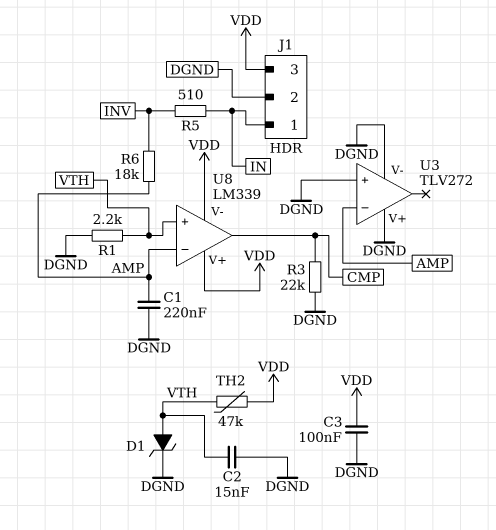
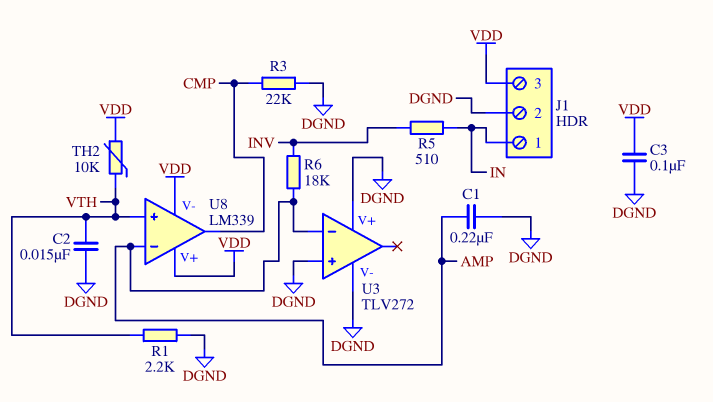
D1: zener (A VTH, K DGND) -> none
TH2: 47k (VDD, VTH) -> 10k (VDD, VTH)

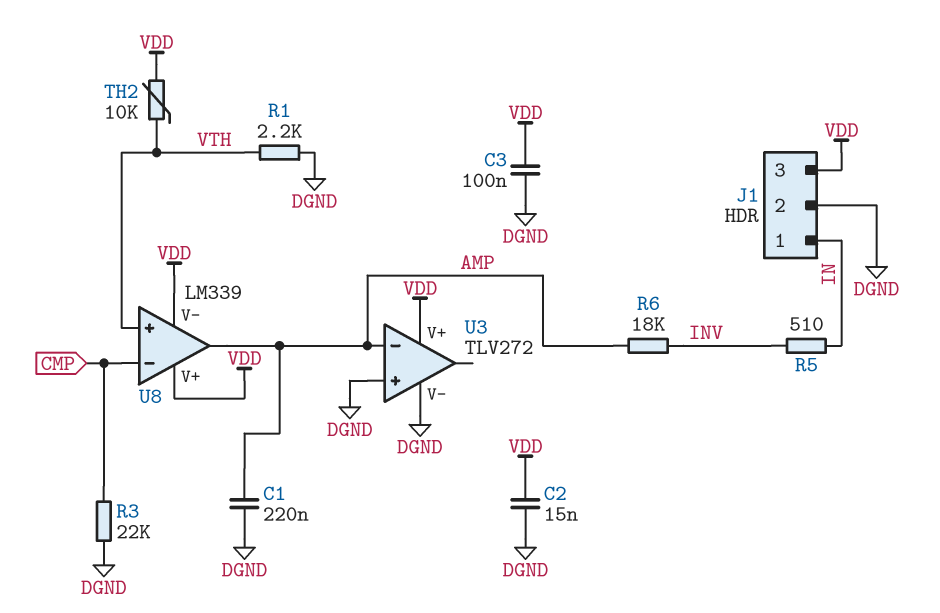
C2: 15nF (DGND, VTH) -> 15nF (DGND, VDD)
U3 pin V+: DGND -> VDD
U8 pin in-: AMP -> CMP
U8 pin out: CMP -> AMP

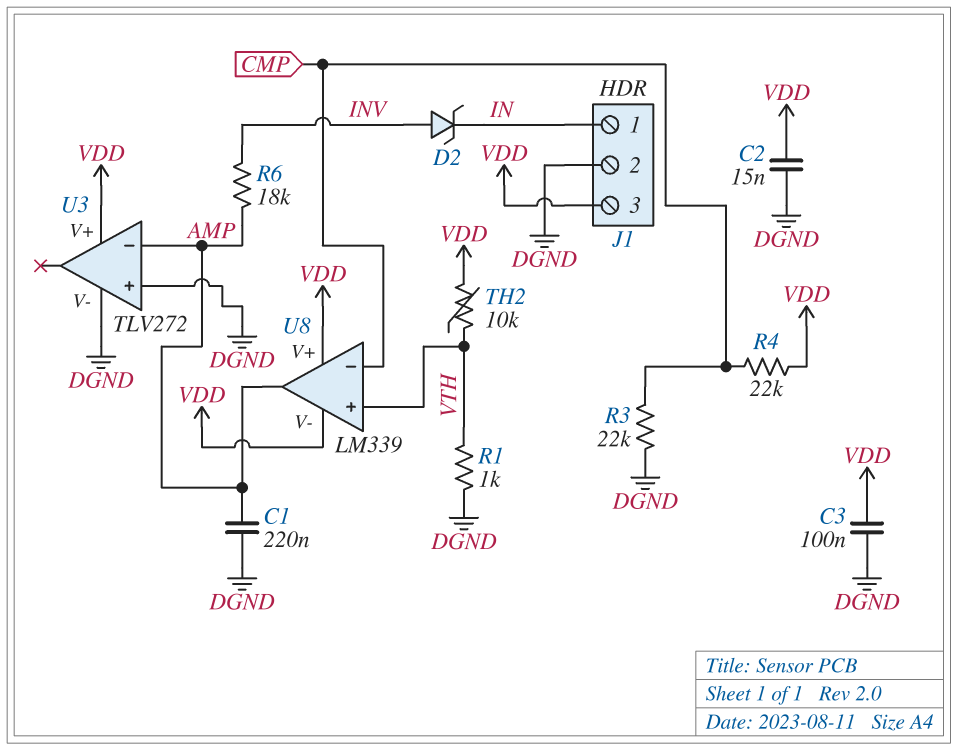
D2: none -> zener (A INV, K IN)
R1: 2.2k (DGND, VTH) -> 1k (DGND, VTH)
R4: none -> 22k (CMP, VDD)
R5: 510 (IN, INV) -> none

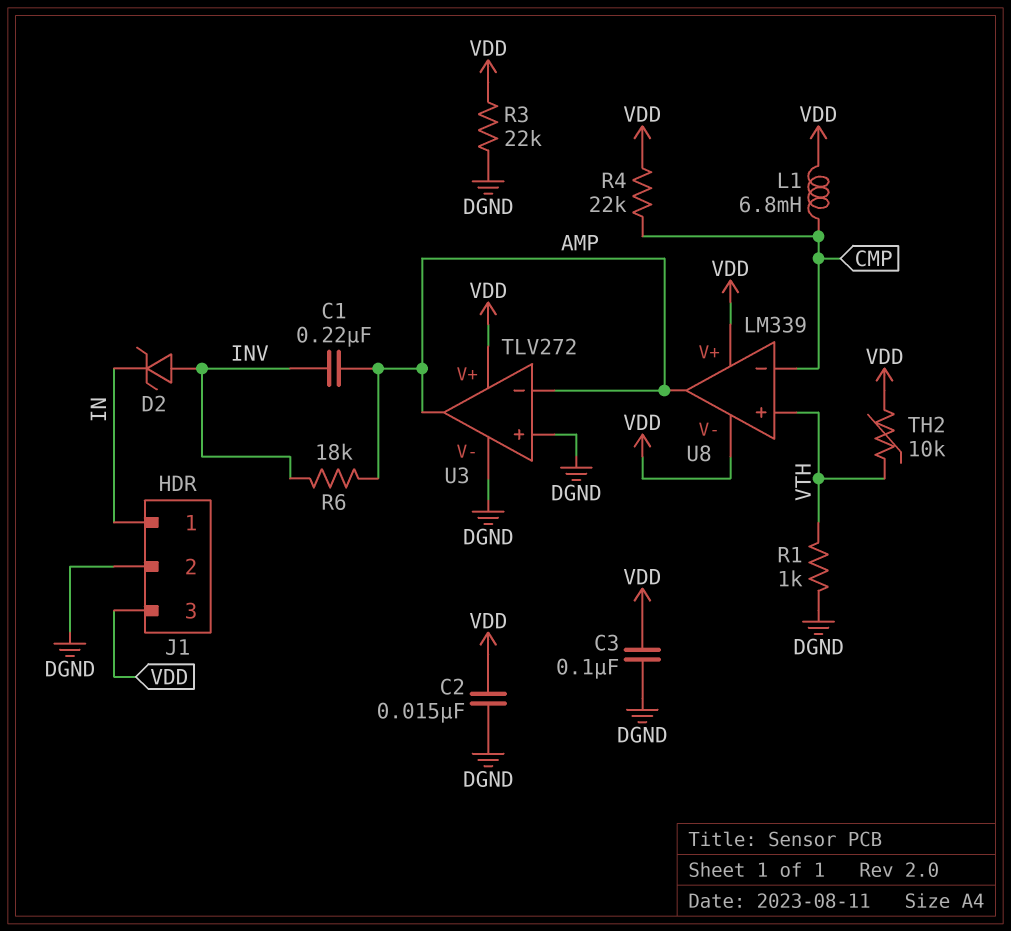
C1: 220nF (AMP, DGND) -> 220nF (AMP, INV)
L1: none -> 6.8mH (CMP, VDD)
R3: 22k (CMP, DGND) -> 22k (DGND, VDD)
U3 pin out: none -> AMP

